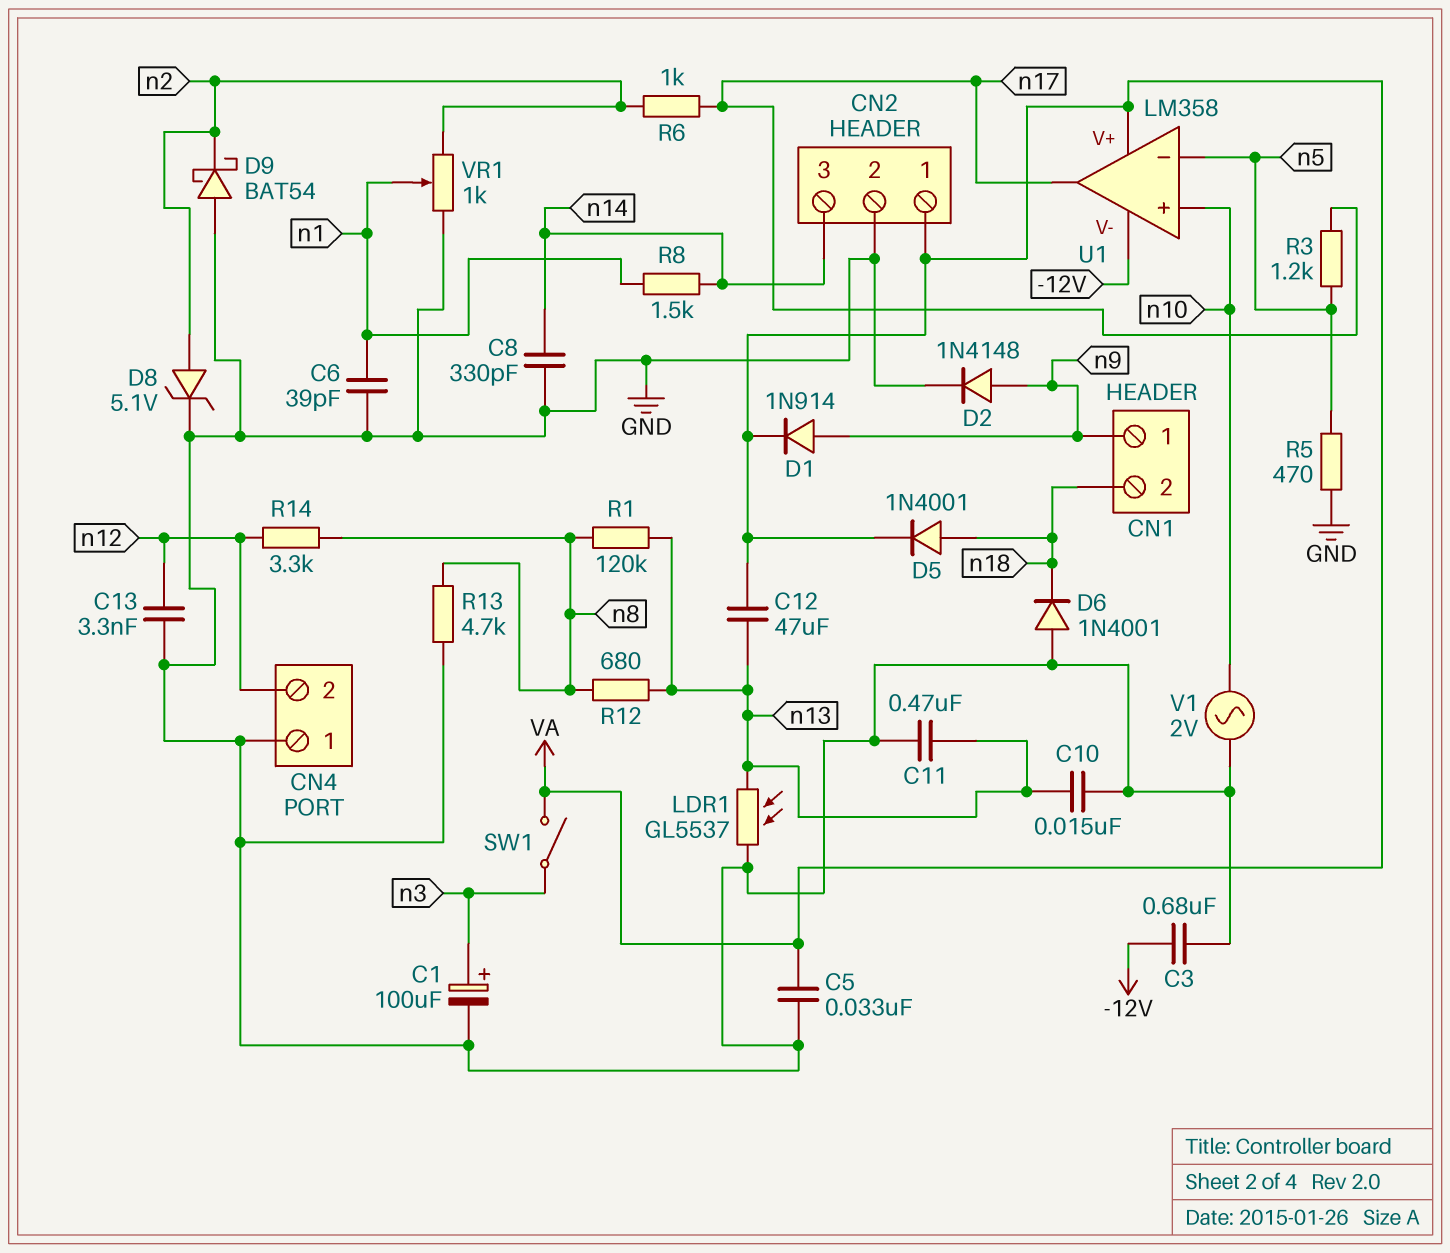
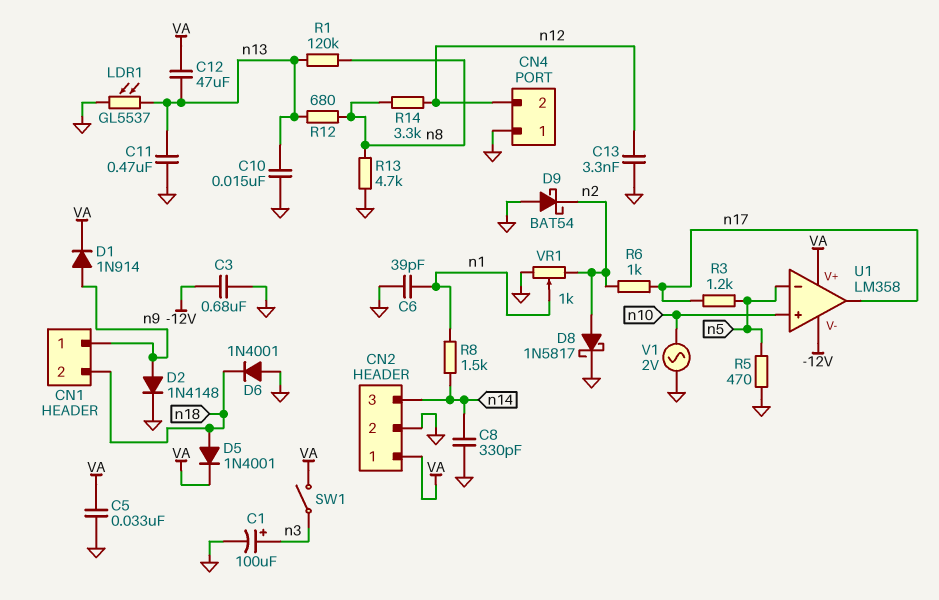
D8: zener 5.1V (A n2, K GND) -> schottky 1N5817 (A n2, K GND)

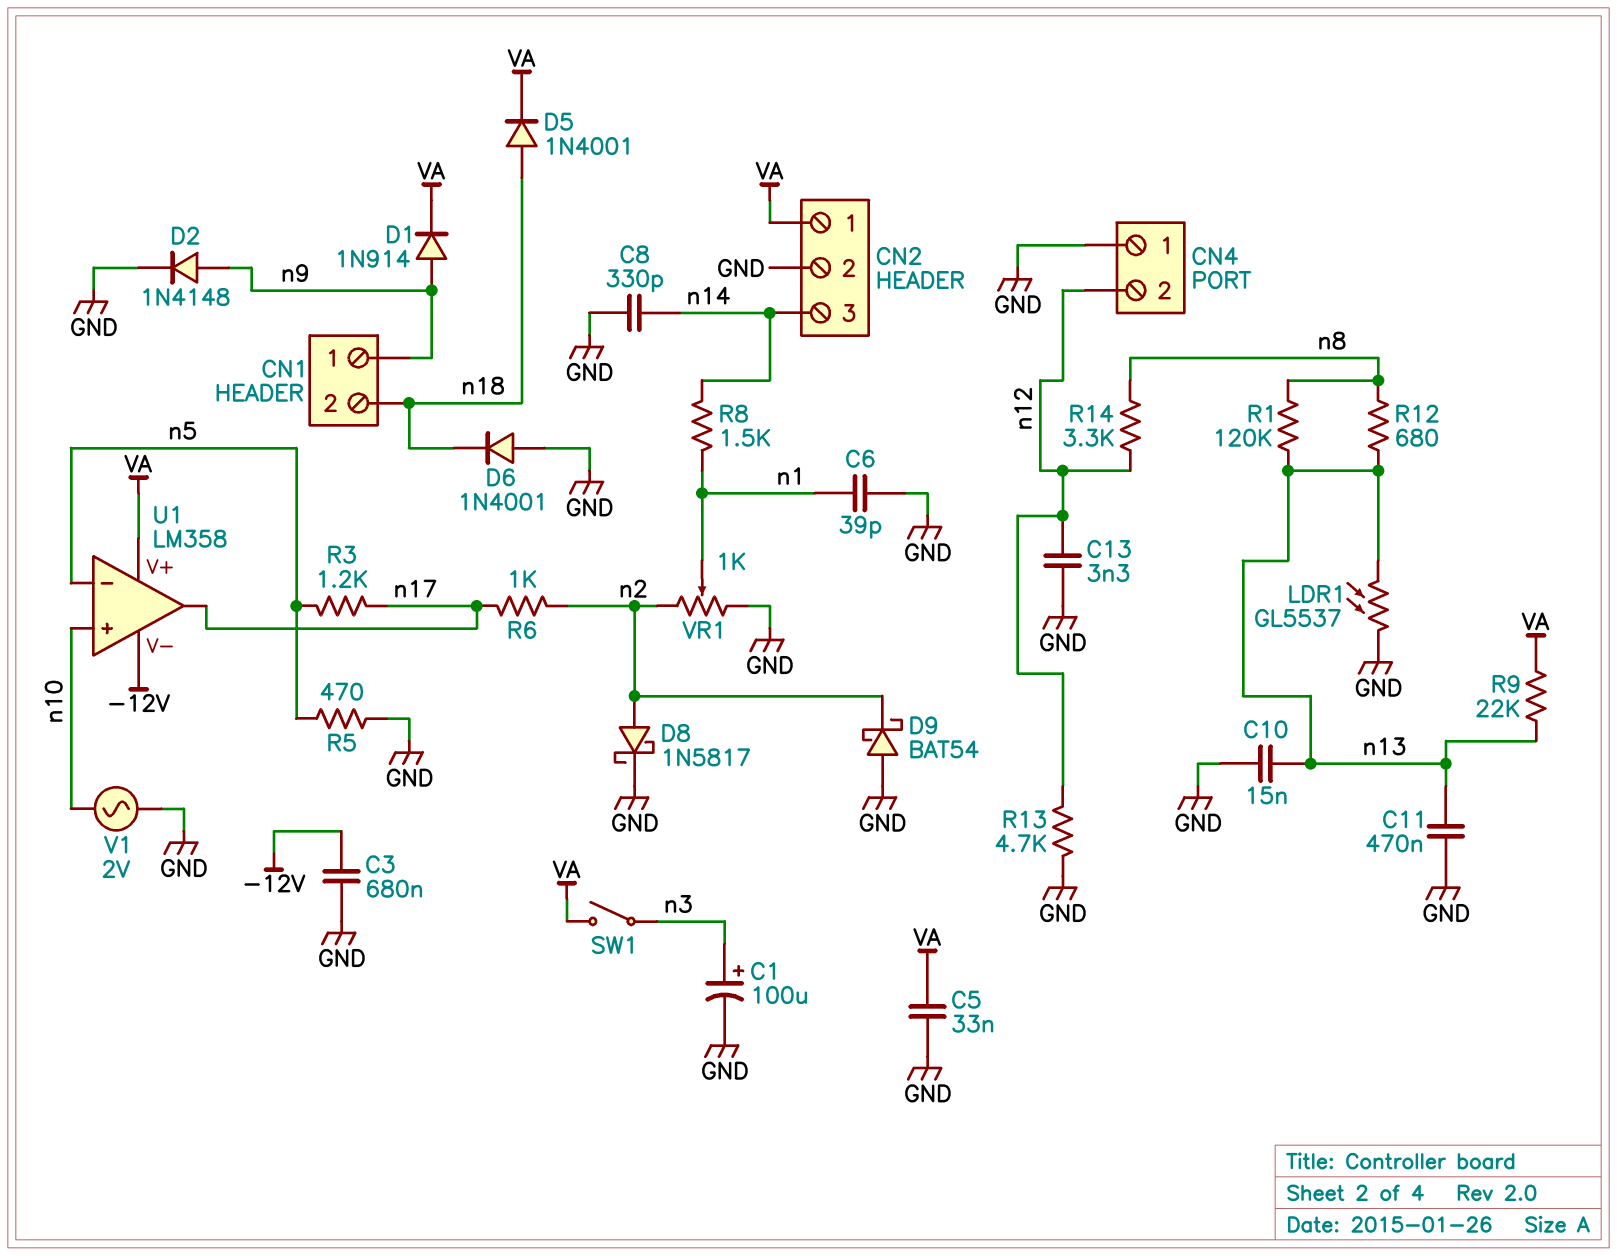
C12: 47uF (VA, n13) -> none
R9: none -> 22k (VA, n13)
R13: 4.7k (GND, n8) -> 4.7k (GND, n12)

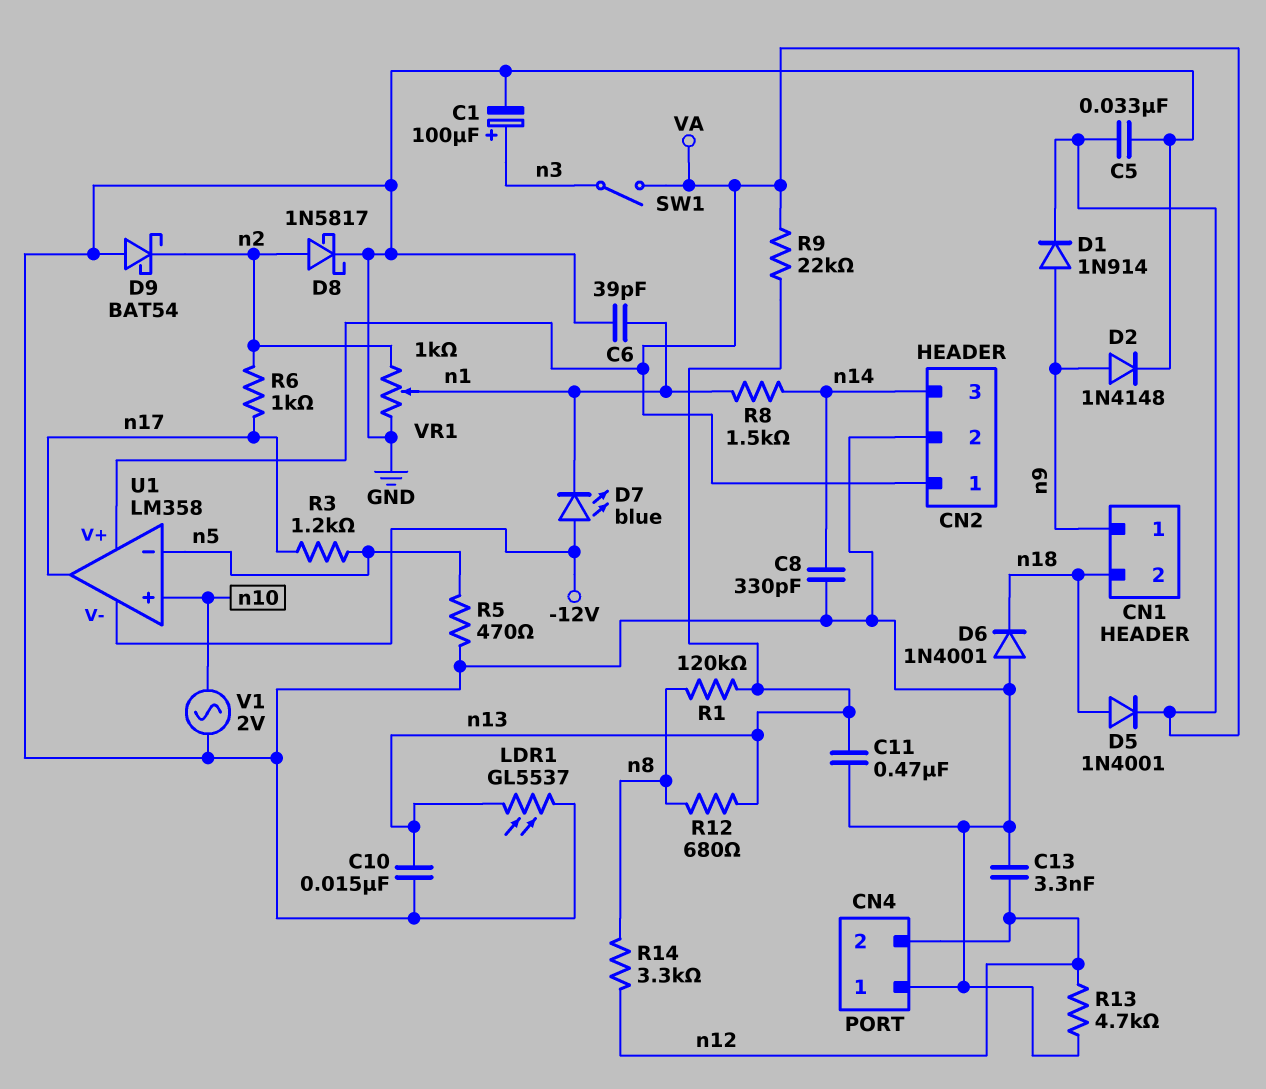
C3: 680nF (-12V, GND) -> none
D7: none -> LED blue (A -12V, K n1)

